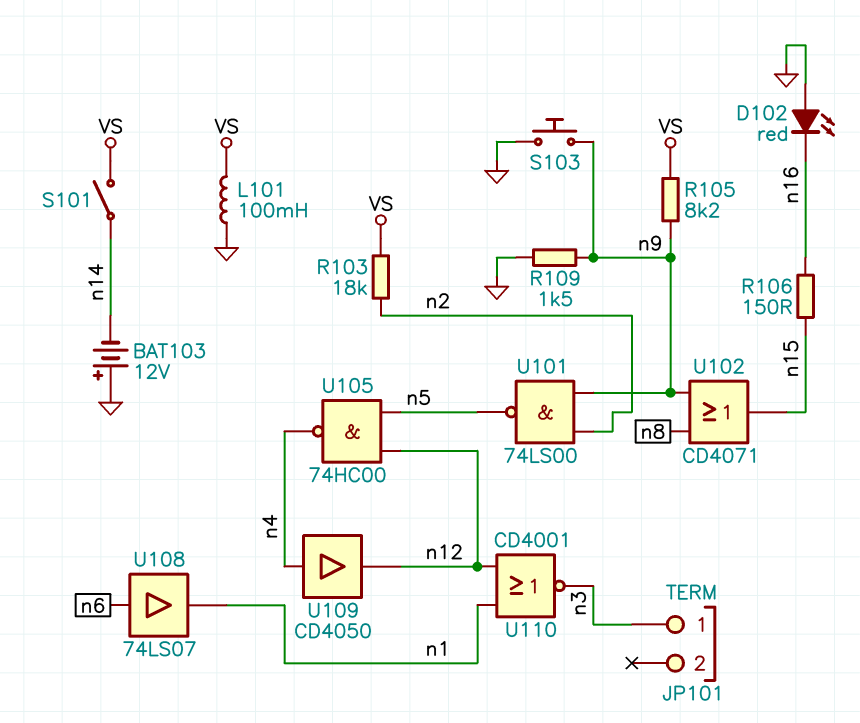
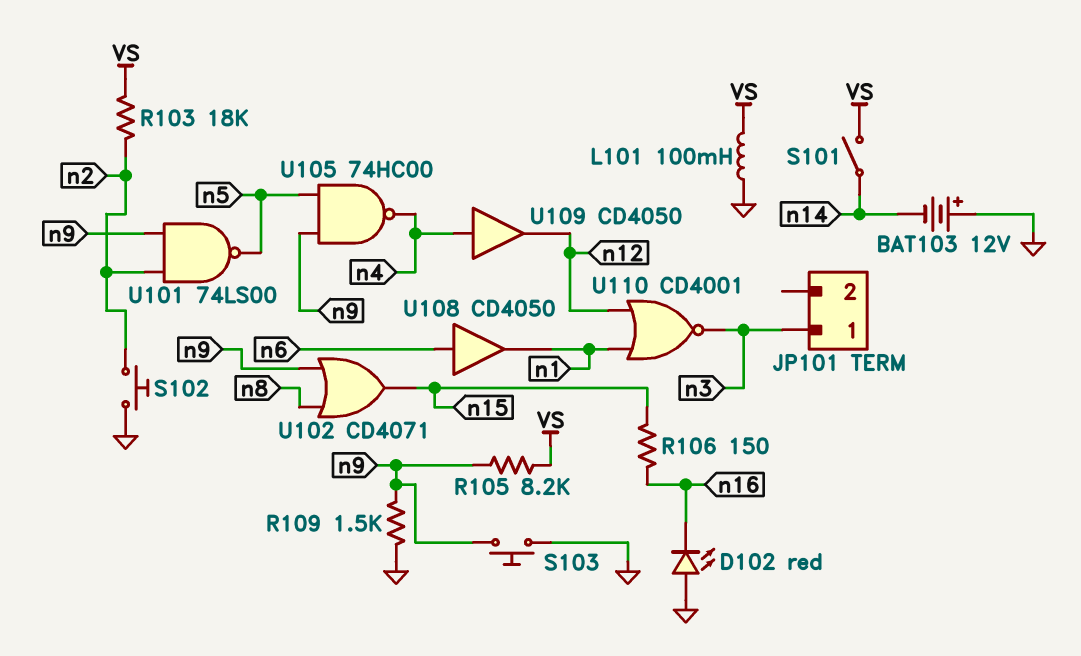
S102: none -> button (GND, n2)
U105: NAND 74HC00 (in n5, in n12, out n4) -> NAND 74HC00 (in n5, in n9, out n4)
U108: buffer 74LS07 (in n6, out n1) -> buffer CD4050 (in n6, out n1)

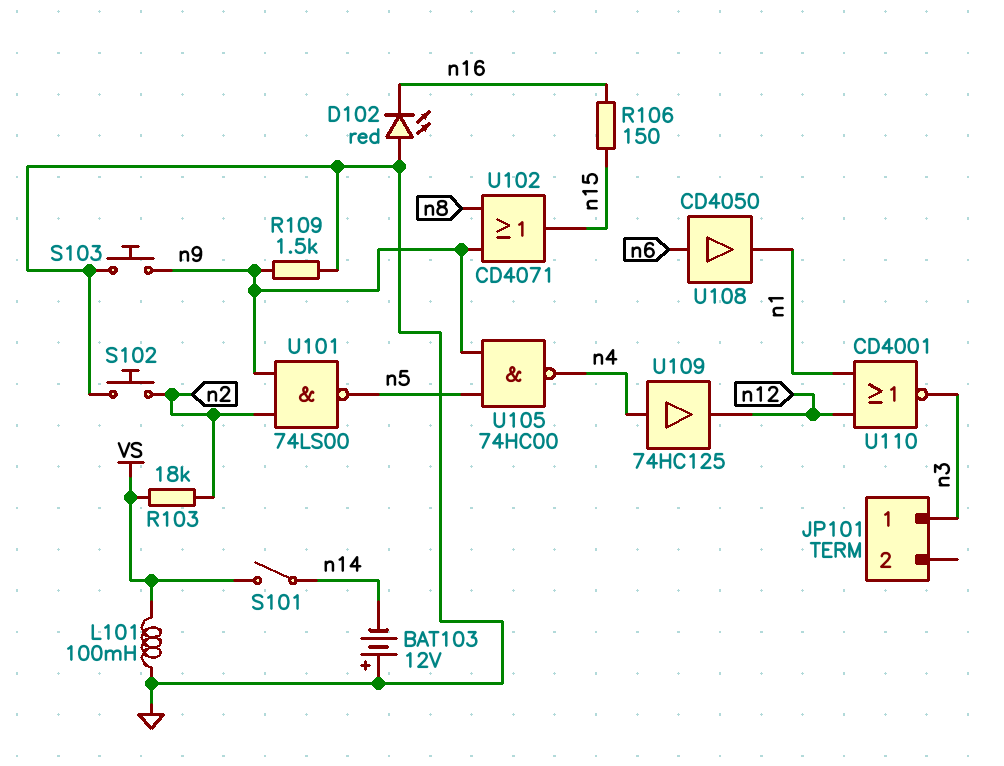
R105: 8.2k (VS, n9) -> none
U109: buffer CD4050 (in n4, out n12) -> buffer 74HC125 (in n4, out n12)

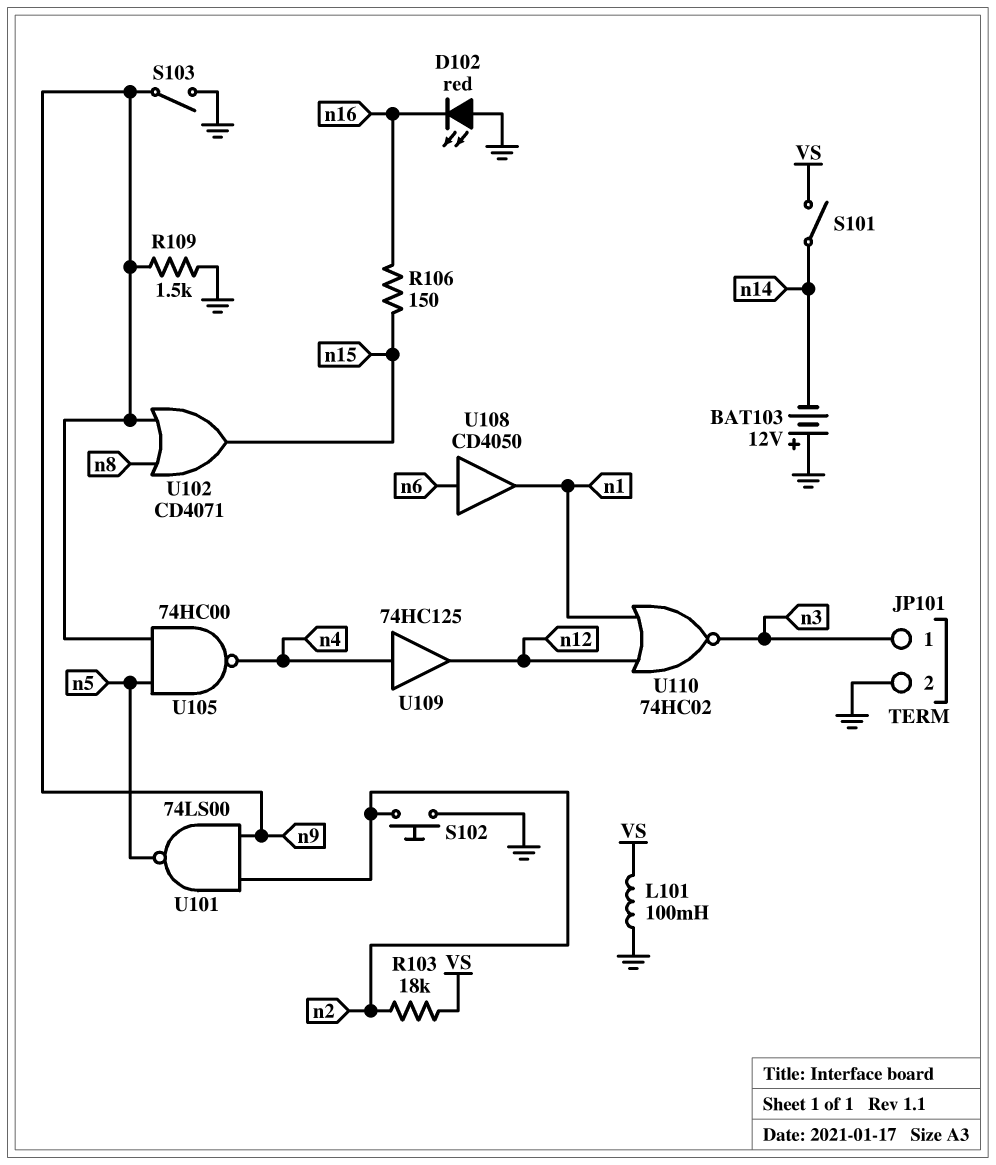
JP101 pin 2: none -> GND
S103: button (GND, n9) -> switch (GND, n9)
U110: NOR CD4001 (in n1, in n12, out n3) -> NOR 74HC02 (in n1, in n12, out n3)

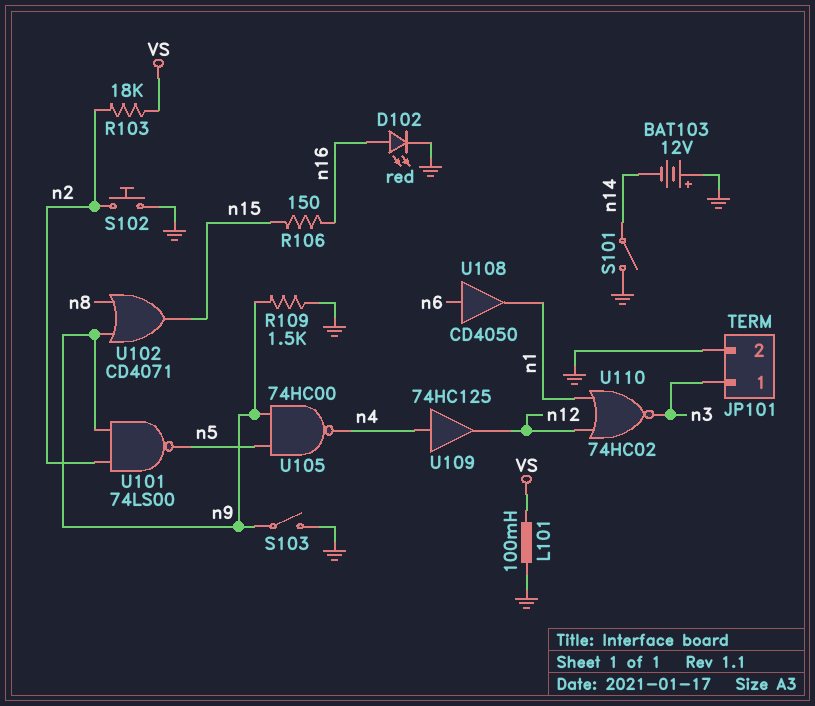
D102: LED red (A GND, K n16) -> LED red (A n16, K GND)
S101: switch (VS, n14) -> switch (GND, n14)

